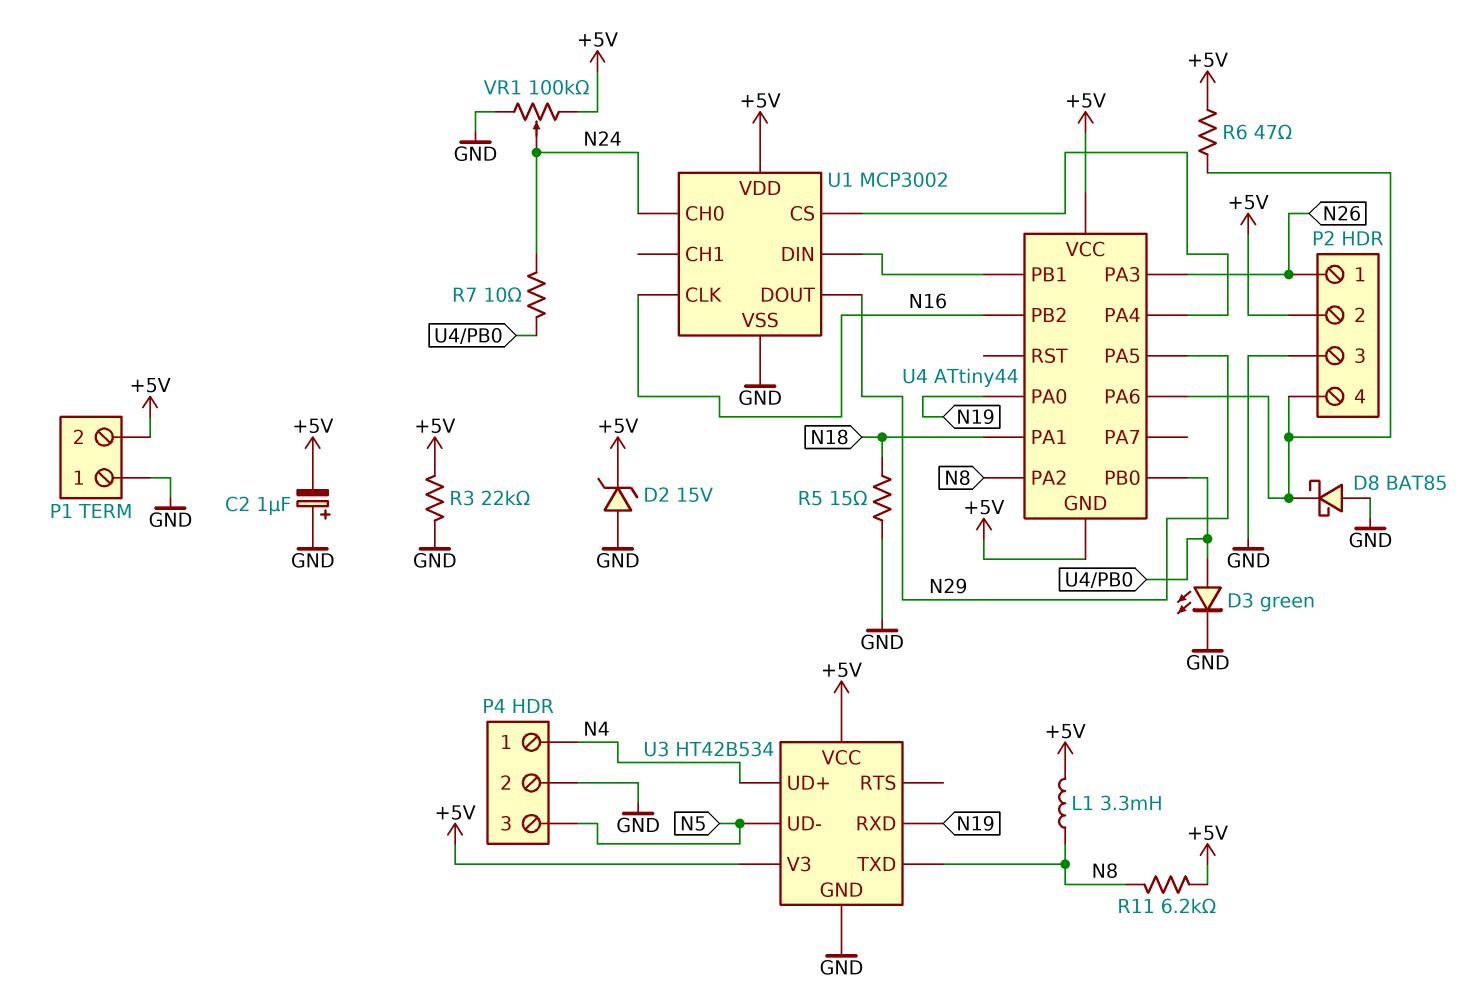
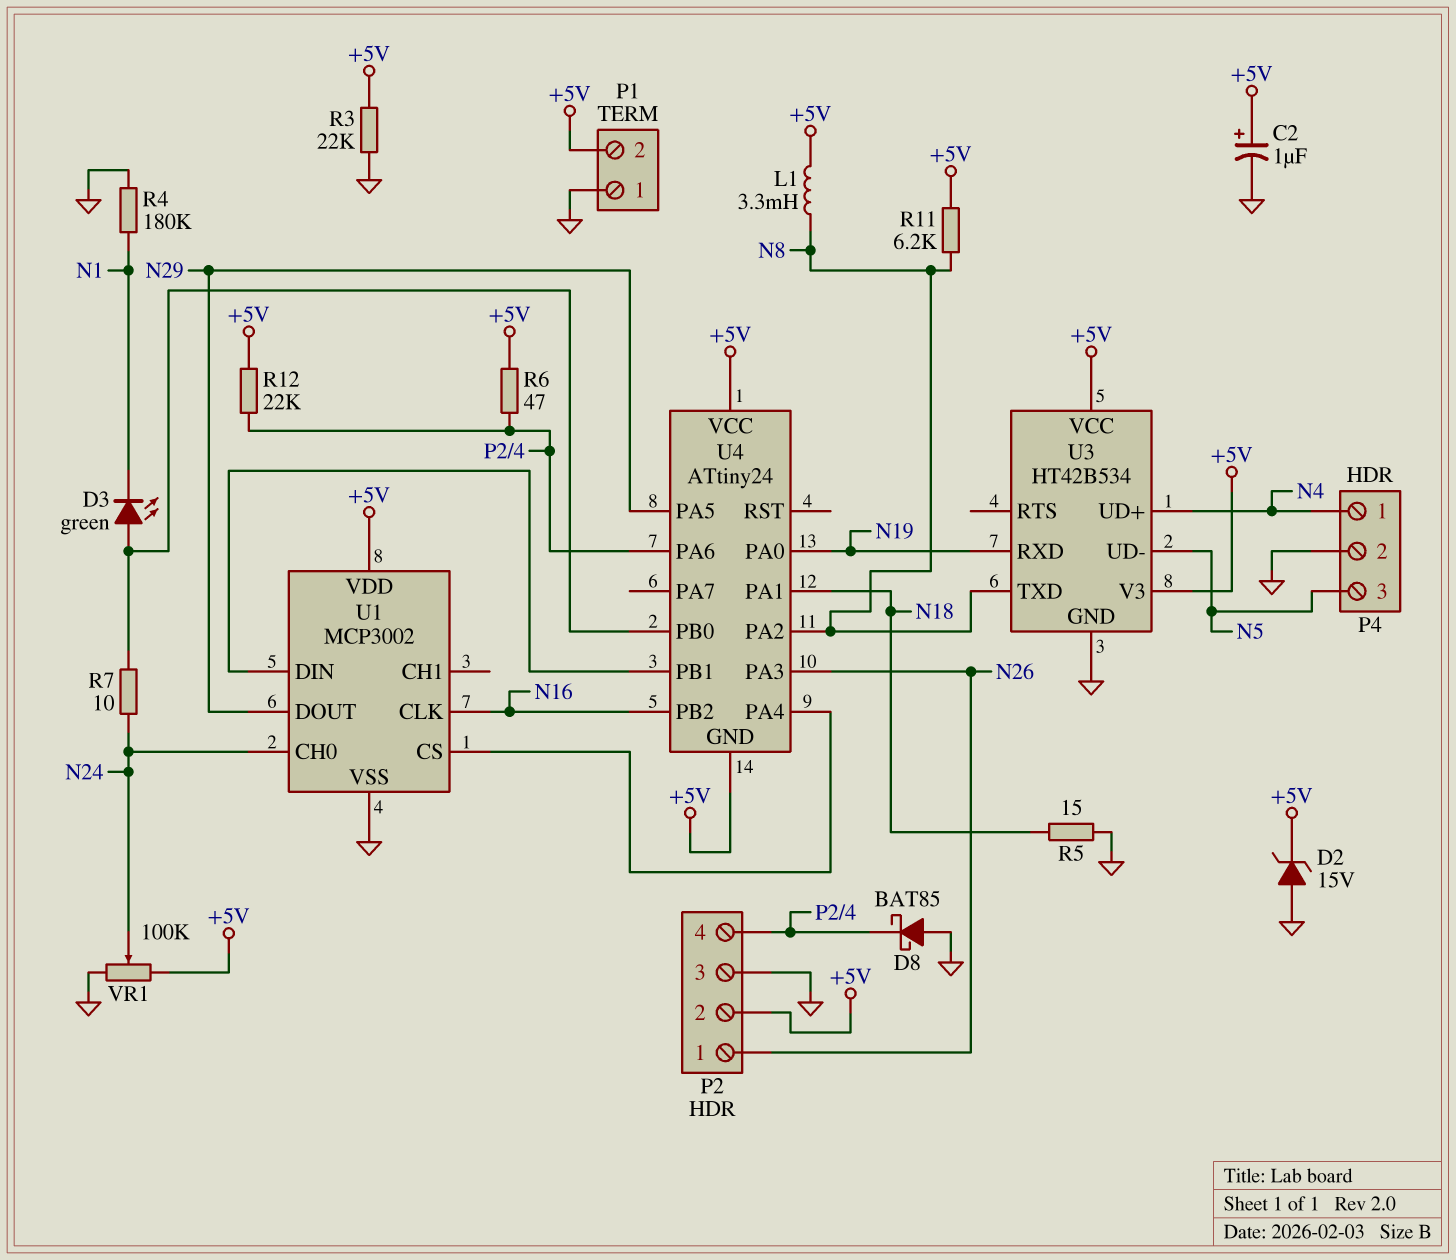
C2: 1uF (plus GND, minus +5V) -> 1uF (plus +5V, minus GND)
D3: LED green (A U4/PB0, K GND) -> LED green (A U4/PB0, K N1)
R4: none -> 180k (GND, N1)
R12: none -> 22k (+5V, P2/4)
U4: ATtiny44 -> ATtiny24

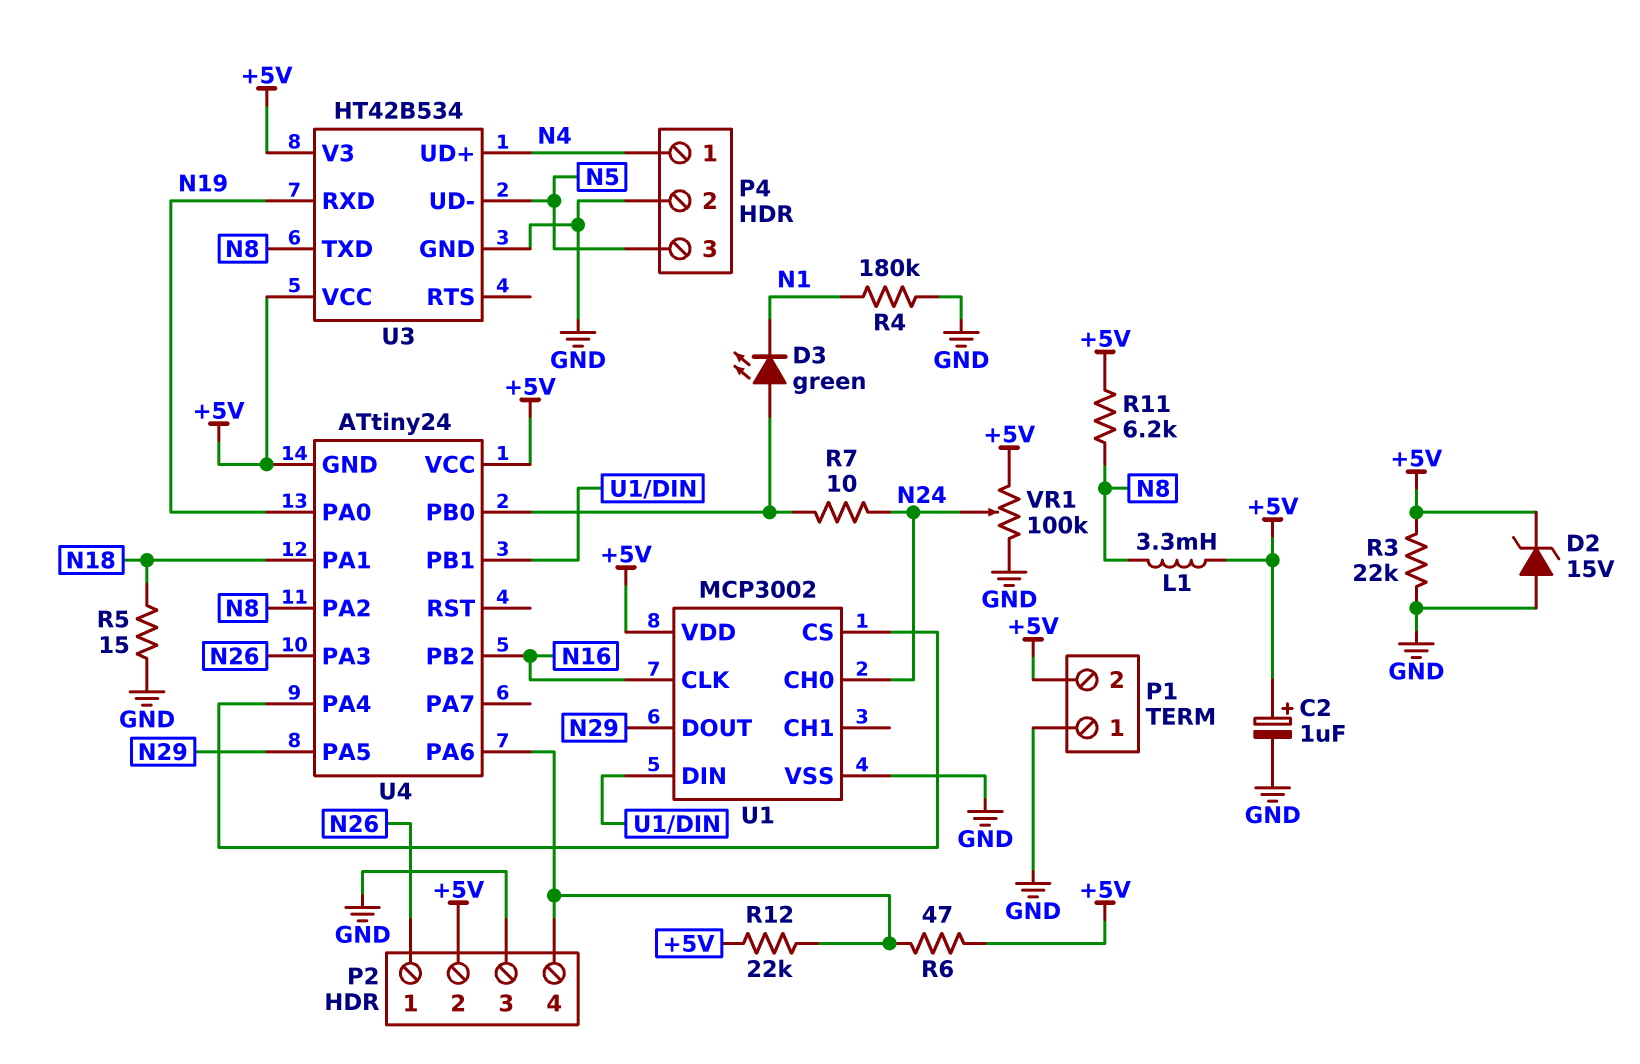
D8: schottky BAT85 (A GND, K P2/4) -> none

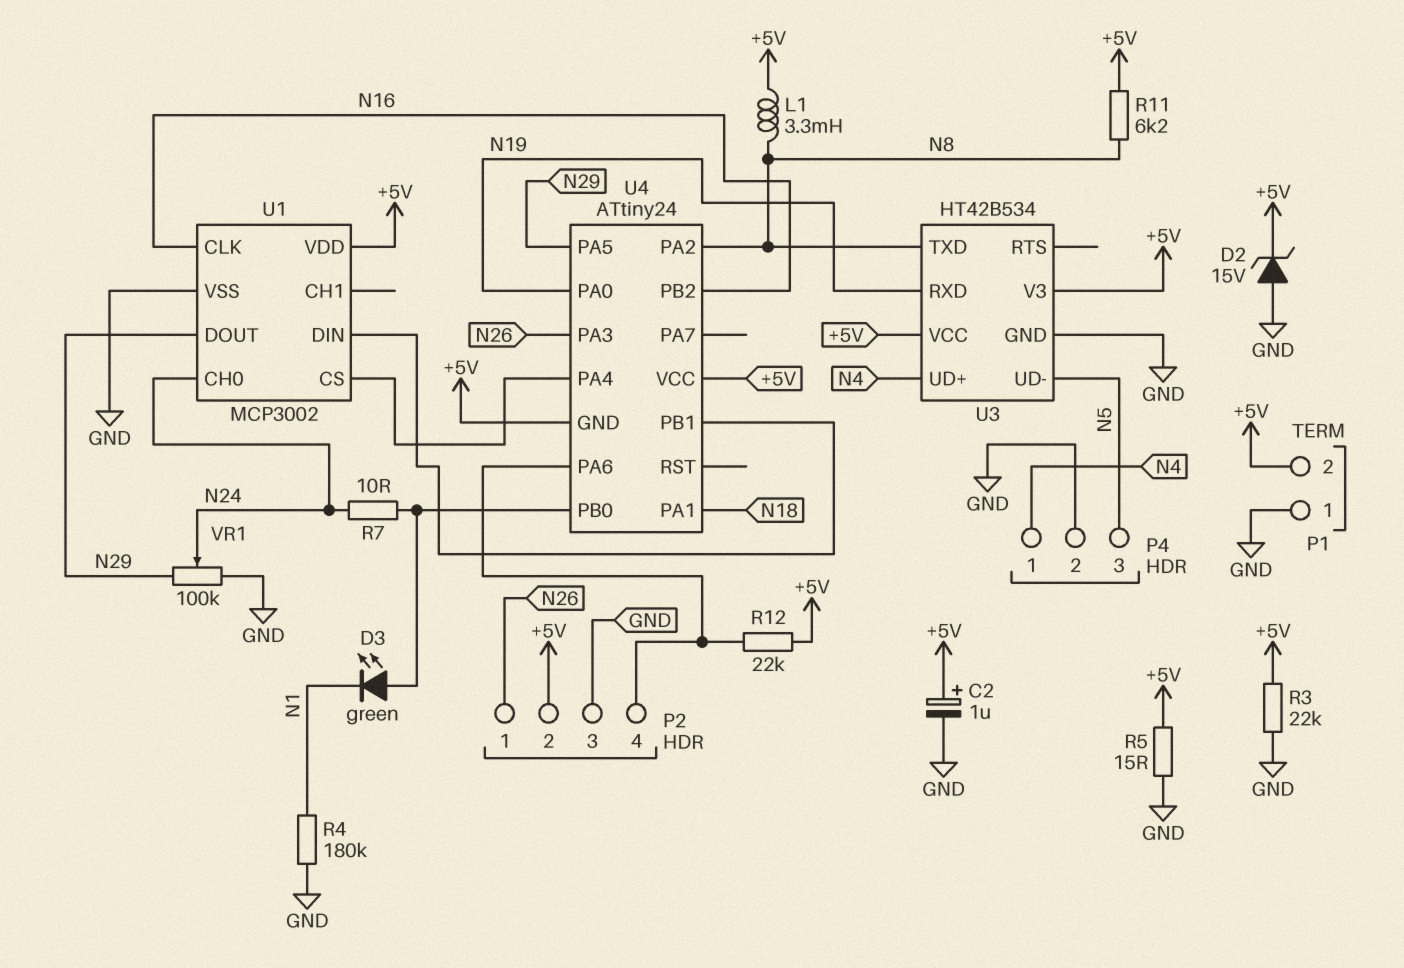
R5: 15 (GND, N18) -> 15 (+5V, GND)
R6: 47 (+5V, P2/4) -> none
VR1: 100k (+5V, GND, wiper N24) -> 100k (GND, N29, wiper N24)

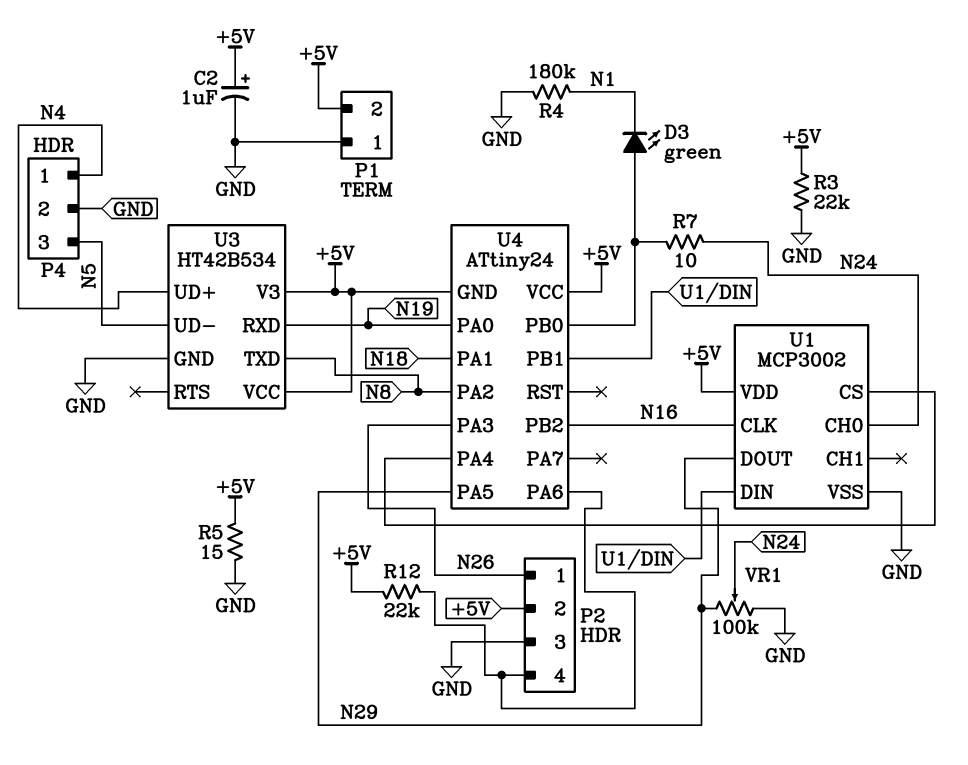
D2: zener 15V (A GND, K +5V) -> none
L1: 3.3mH (+5V, N8) -> none
R11: 6.2k (+5V, N8) -> none

